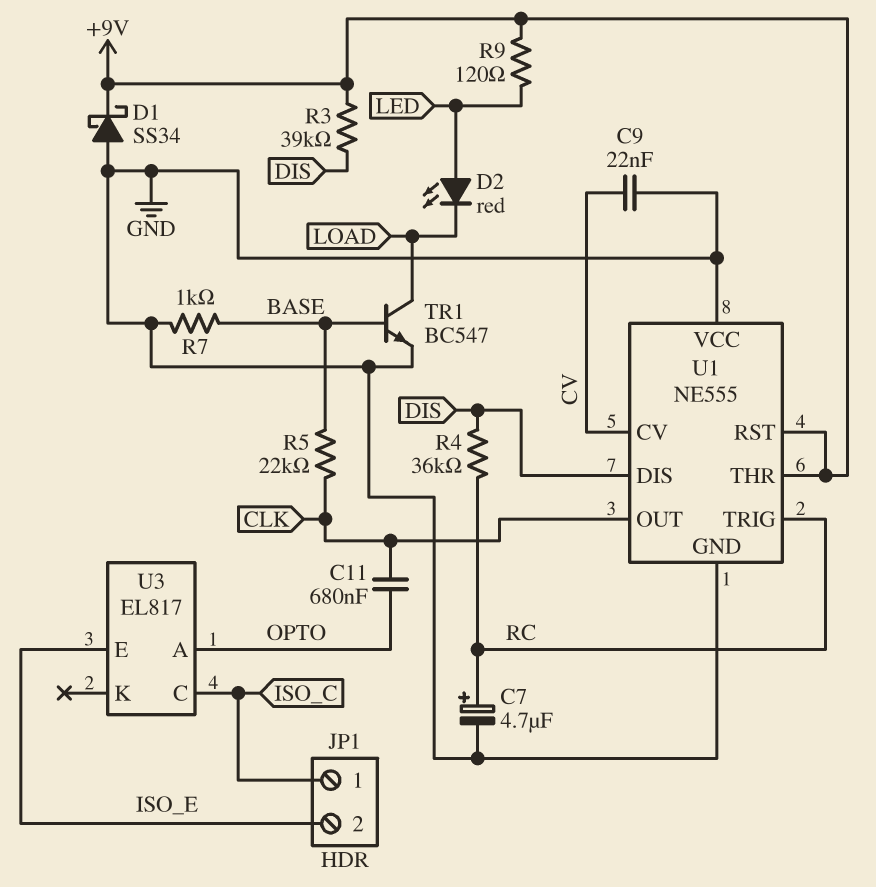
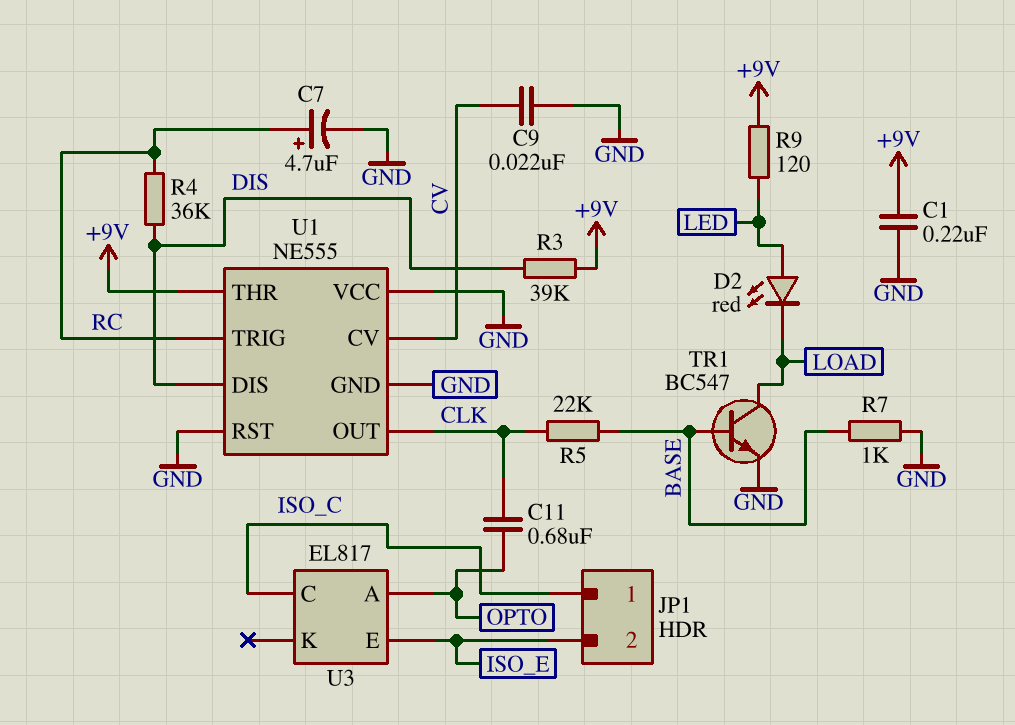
C1: none -> 220nF (+9V, GND)
D1: schottky SS34 (A GND, K +9V) -> none
U1 pin RST: +9V -> GND

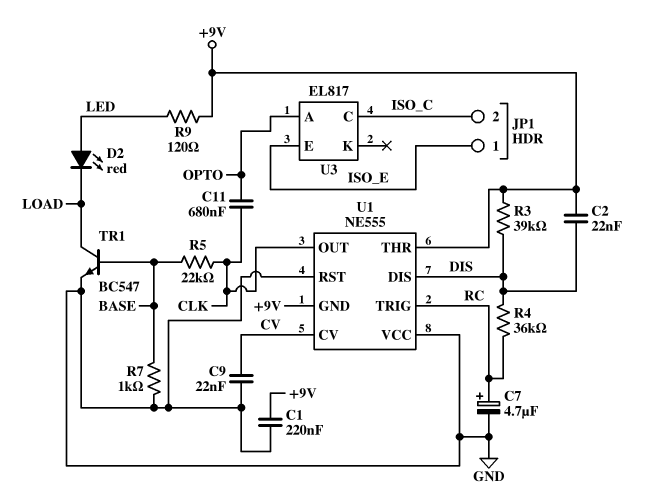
C2: none -> 22nF (+9V, DIS)
JP1 pin 1: ISO_C -> ISO_E
JP1 pin 2: ISO_E -> ISO_C
U1 pin GND: GND -> +9V

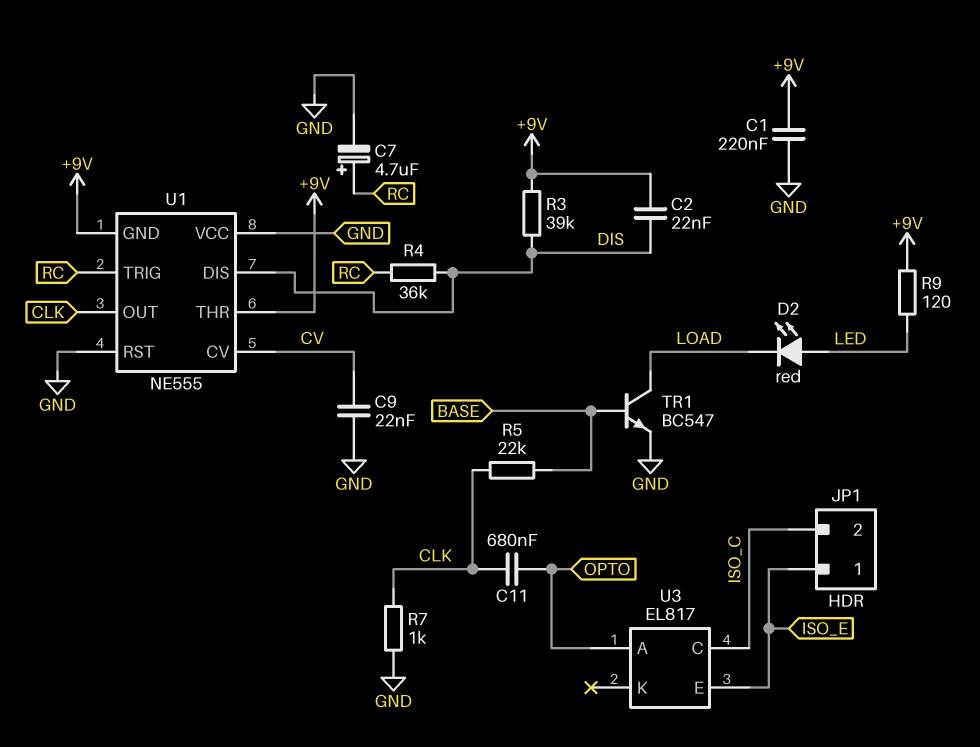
R7: 1k (BASE, GND) -> 1k (CLK, GND)

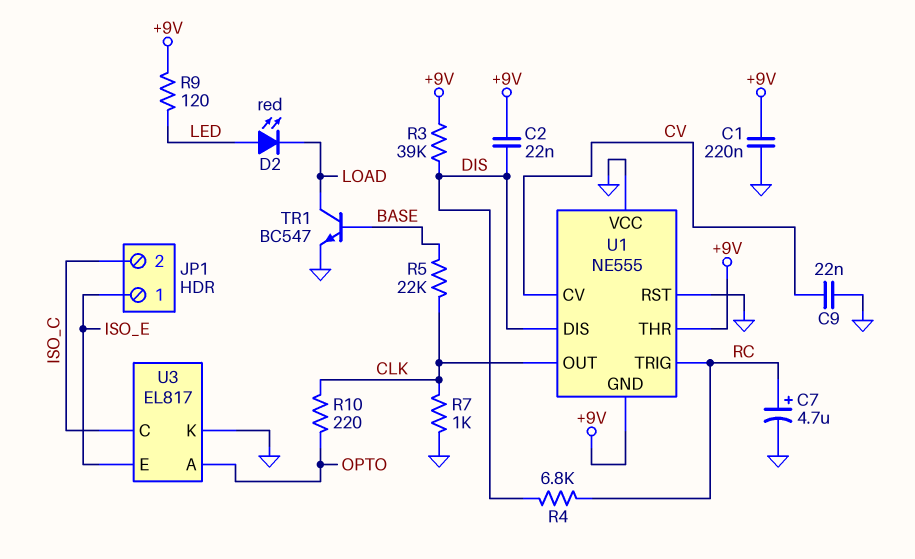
C11: 680nF (CLK, OPTO) -> none
R4: 36k (DIS, RC) -> 6.8k (DIS, RC)
R10: none -> 220 (CLK, OPTO)
U3 pin K: none -> GND

